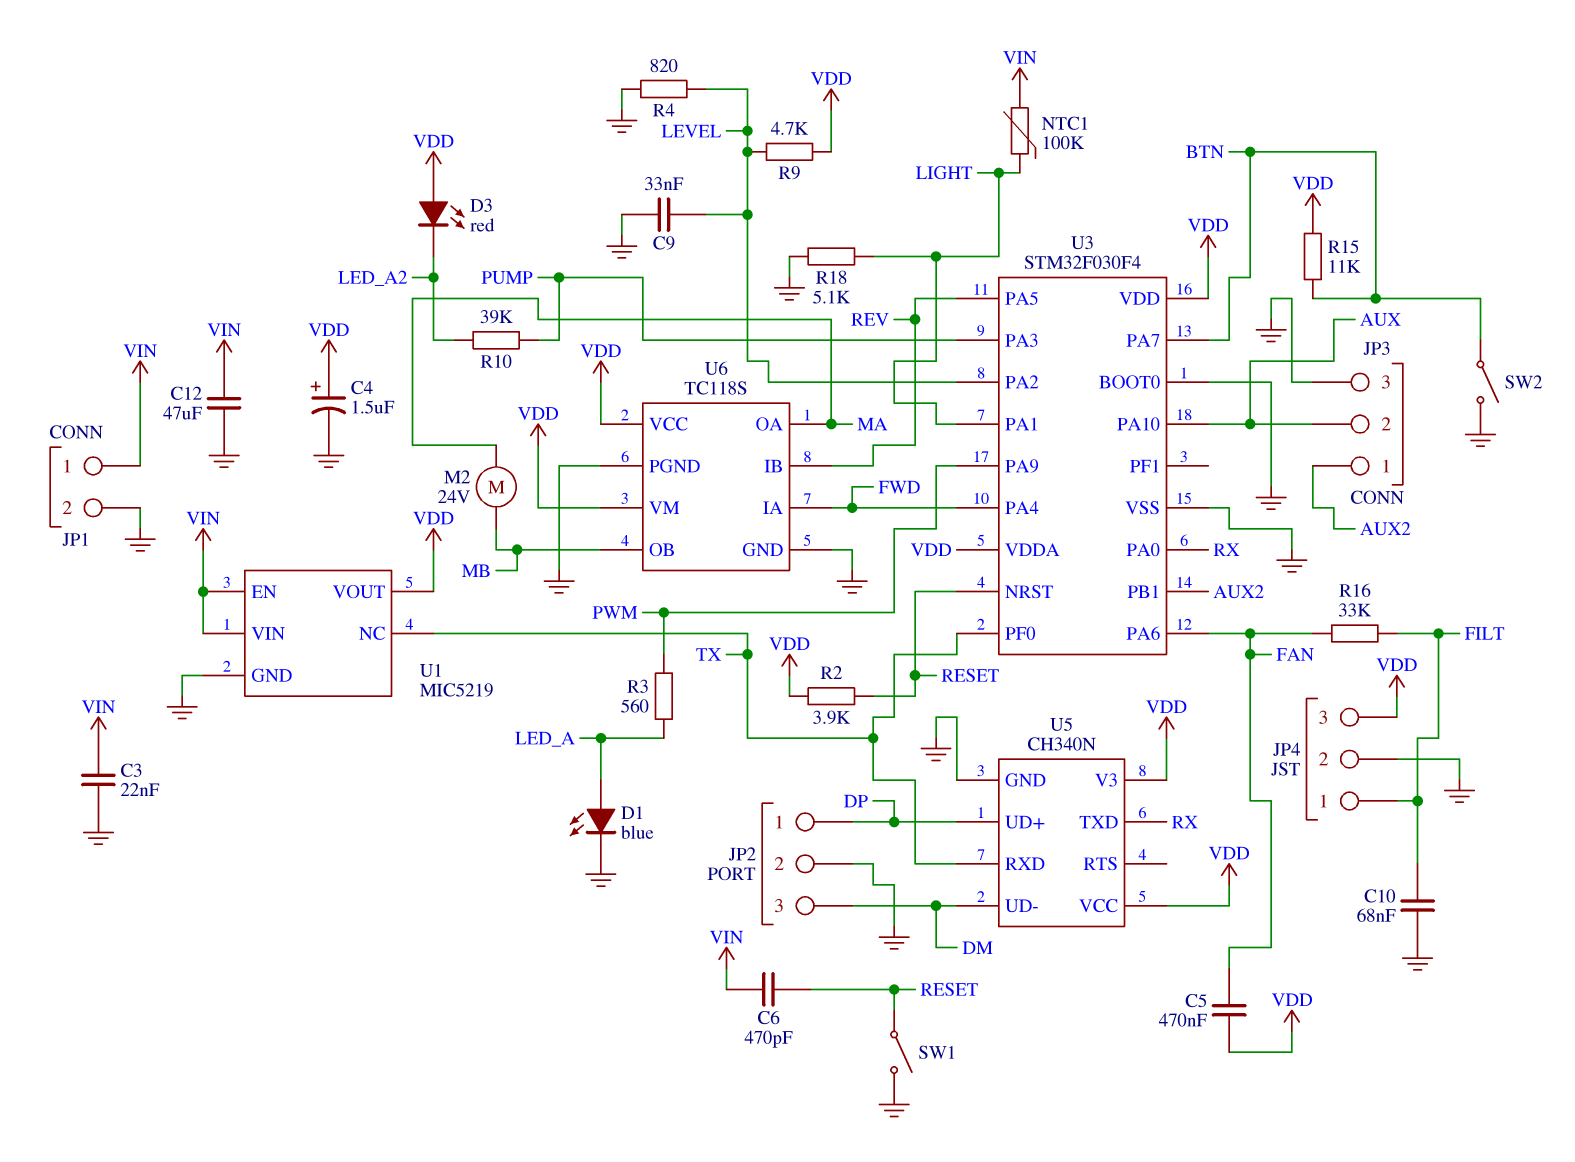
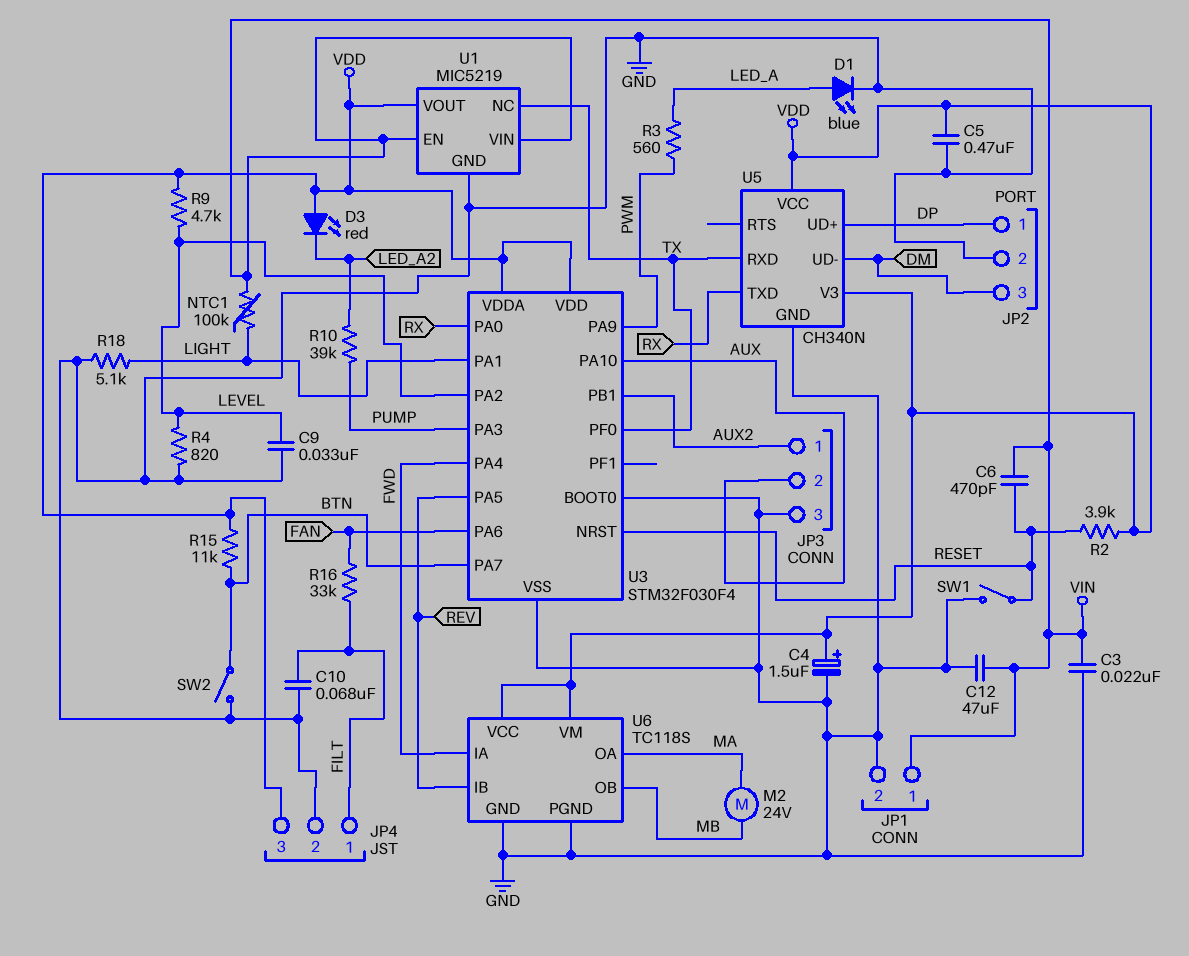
C5: 470nF (FAN, VDD) -> 470nF (GND, VDD)

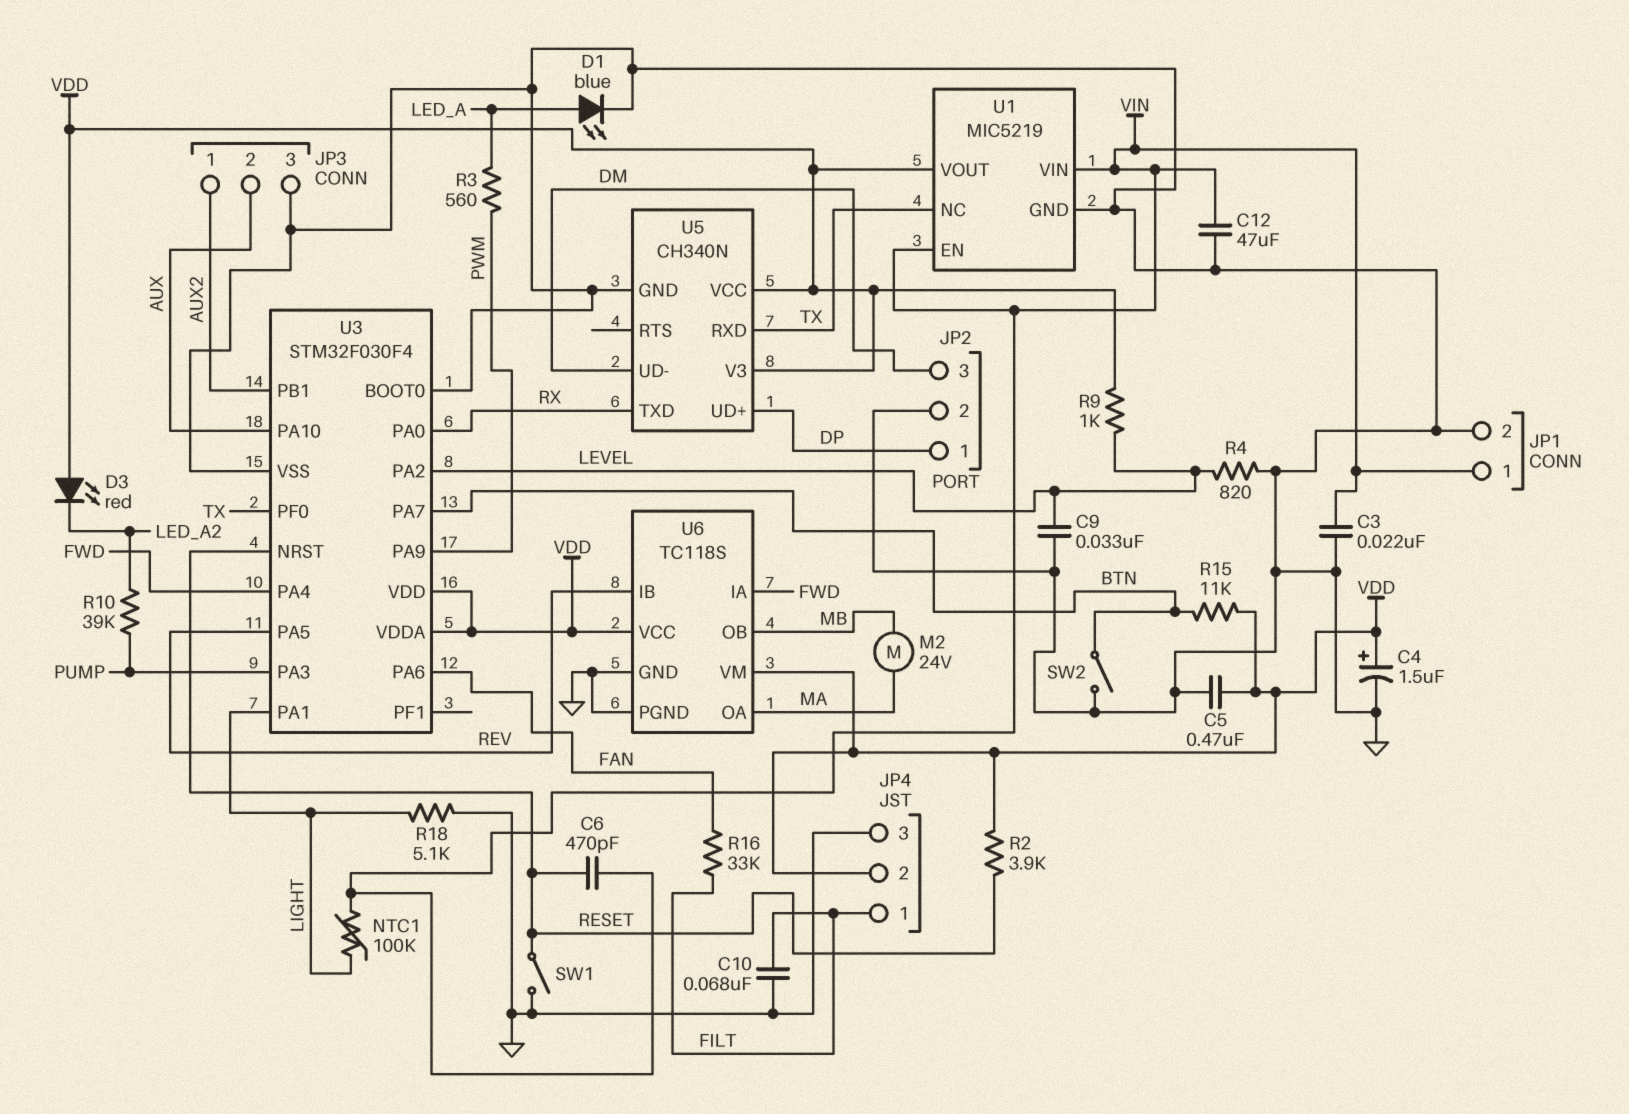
JP4 pin 2: GND -> VDD
JP4 pin 3: VDD -> GND
R9: 4.7k (LEVEL, VDD) -> 1k (LEVEL, VDD)

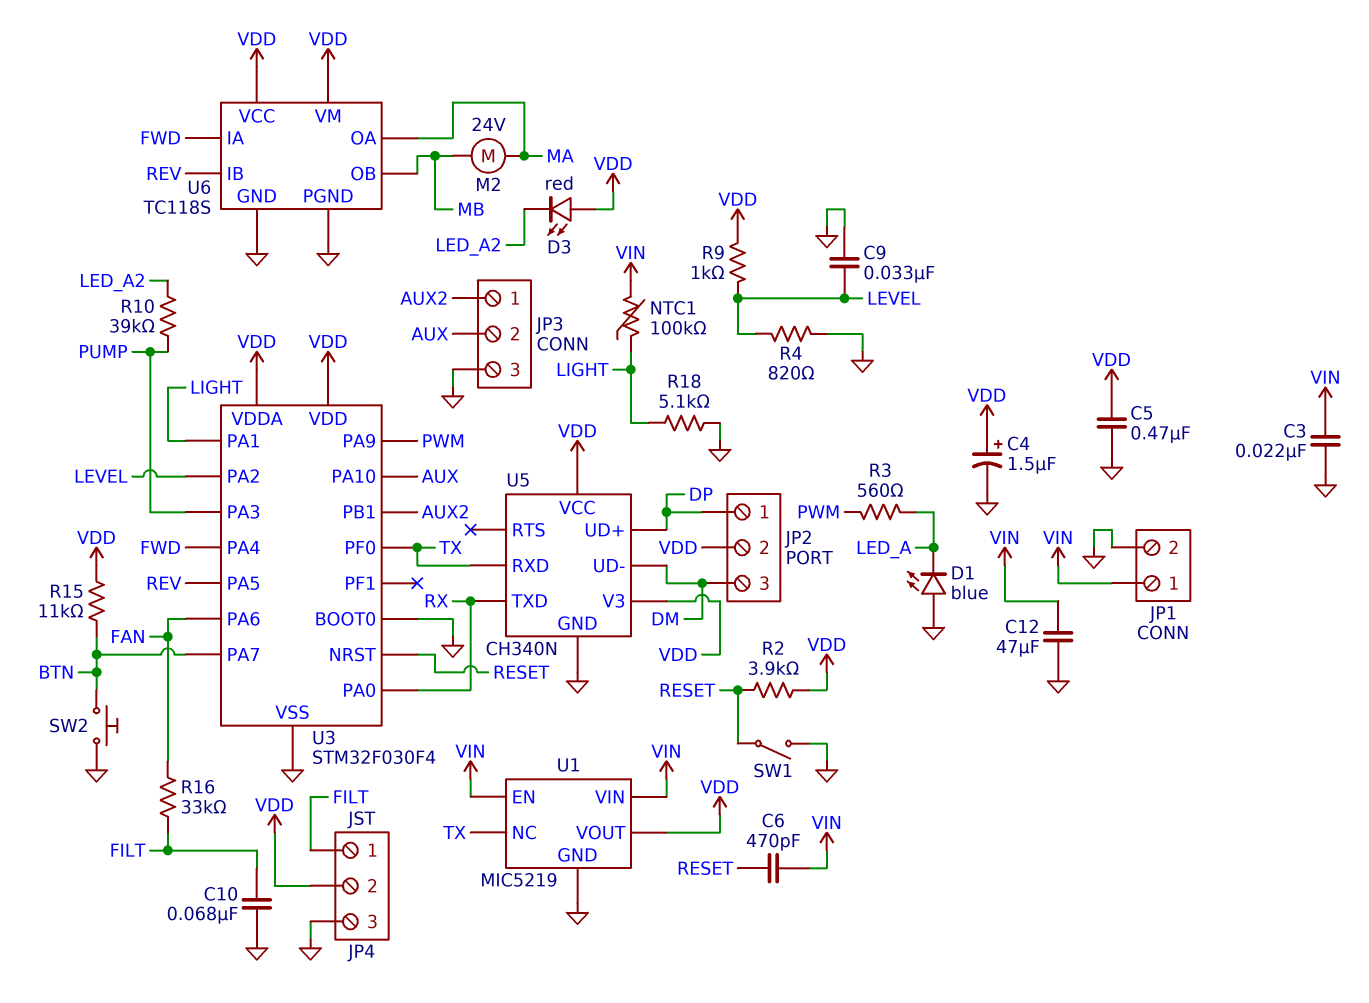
D1: LED blue (A LED_A, K GND) -> LED blue (A GND, K LED_A)
JP2 pin 2: GND -> VDD
SW2: switch (BTN, GND) -> button (BTN, GND)

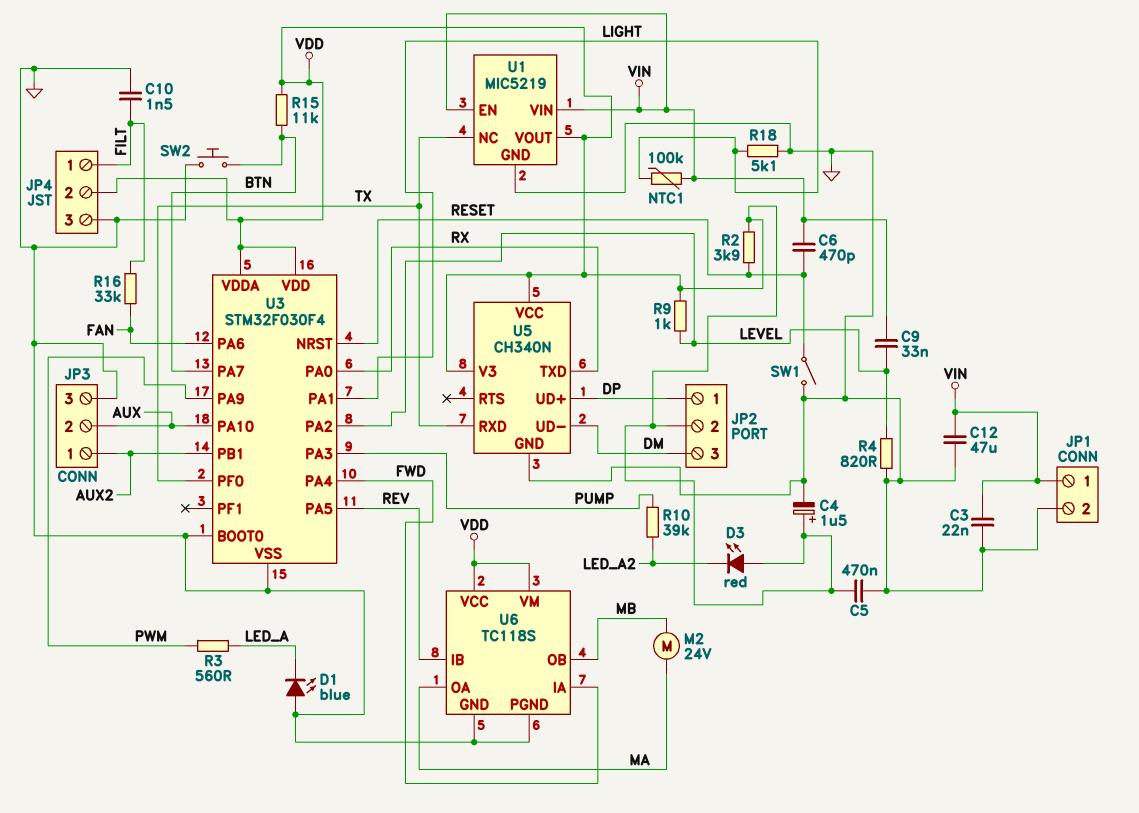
C9: 33nF (GND, LEVEL) -> 33nF (LEVEL, VIN)
C10: 68nF (FILT, GND) -> 1.5nF (FILT, GND)

